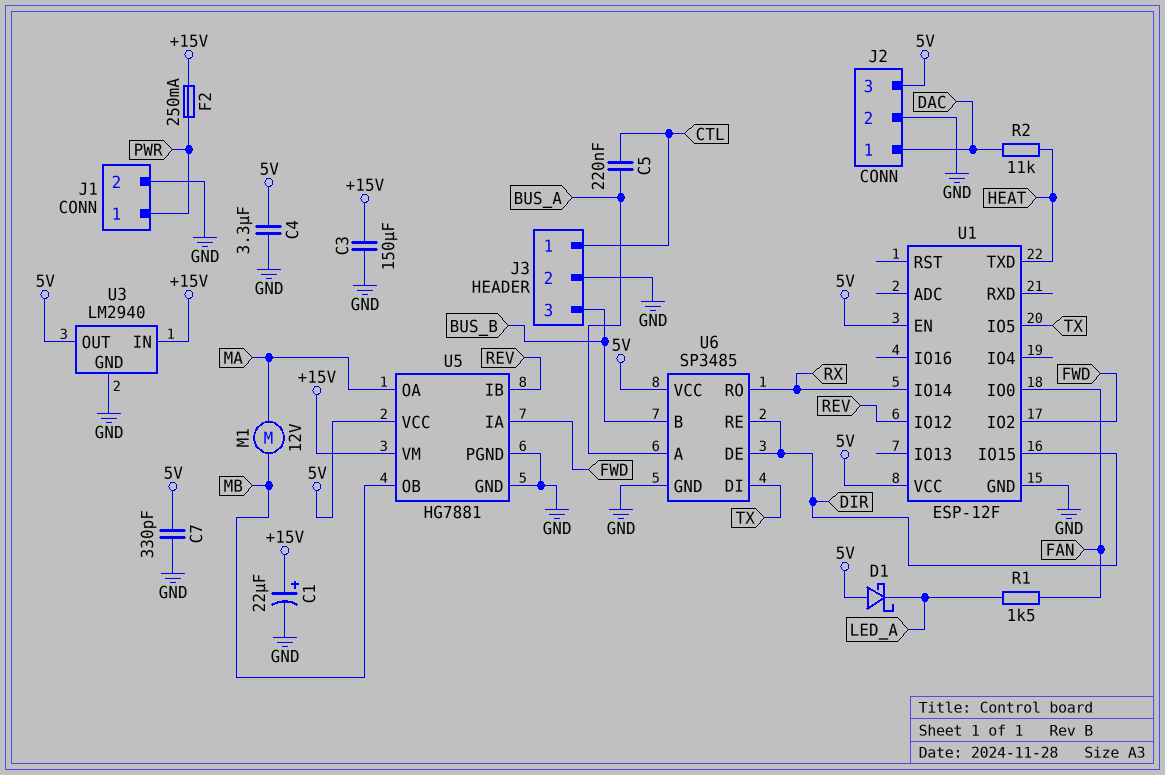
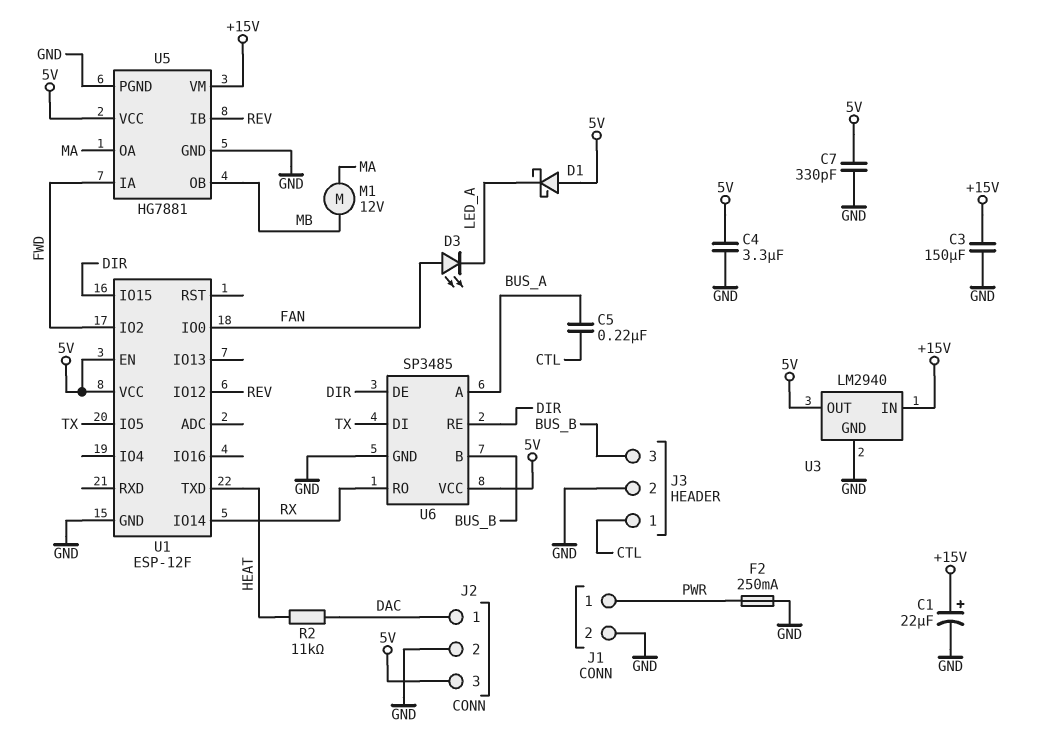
D3: none -> LED (A FAN, K LED_A)
F2: 250mA (+15V, PWR) -> 250mA (GND, PWR)
R1: 1.5k (FAN, LED_A) -> none

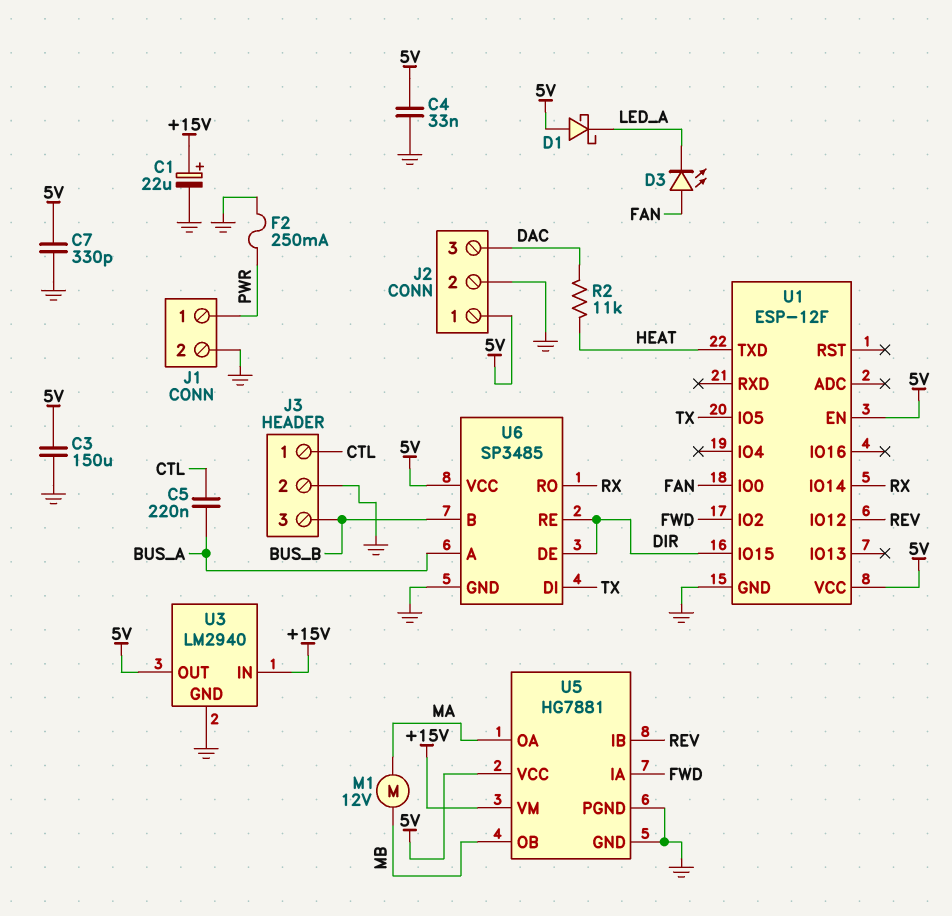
C3: 150uF (+15V, GND) -> 150uF (5V, GND)
C4: 3.3uF (5V, GND) -> 33nF (5V, GND)
J2 pin 1: DAC -> 5V
J2 pin 3: 5V -> DAC

